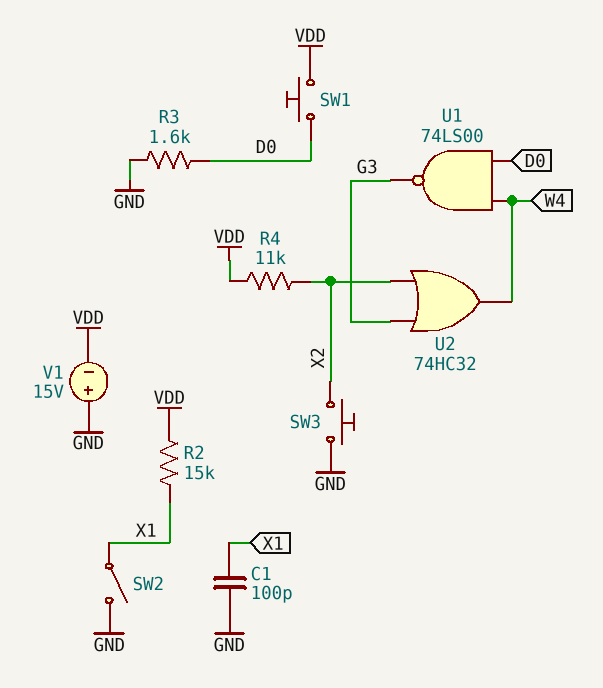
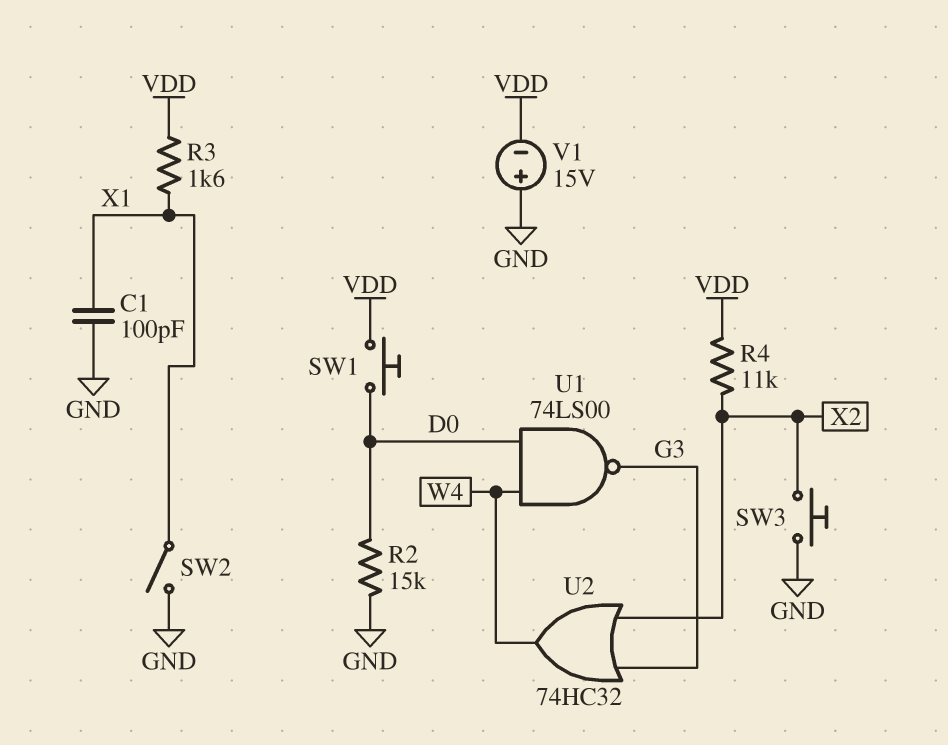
R2: 15k (VDD, X1) -> 15k (D0, GND)
R3: 1.6k (D0, GND) -> 1.6k (VDD, X1)

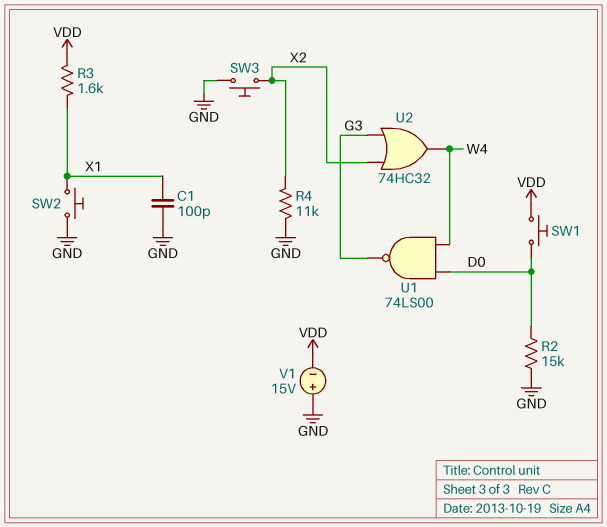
R4: 11k (VDD, X2) -> 11k (GND, X2)
SW2: switch (GND, X1) -> button (GND, X1)

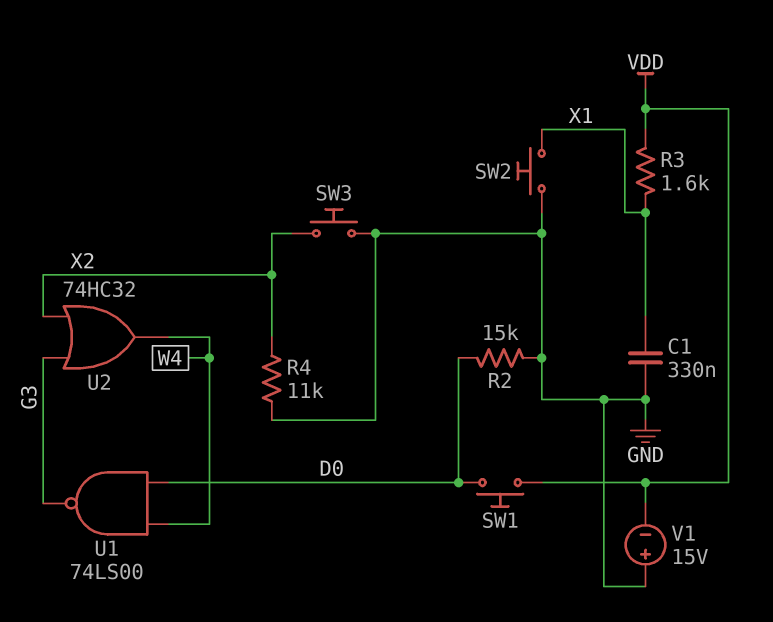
C1: 100pF (GND, X1) -> 330nF (GND, X1)

